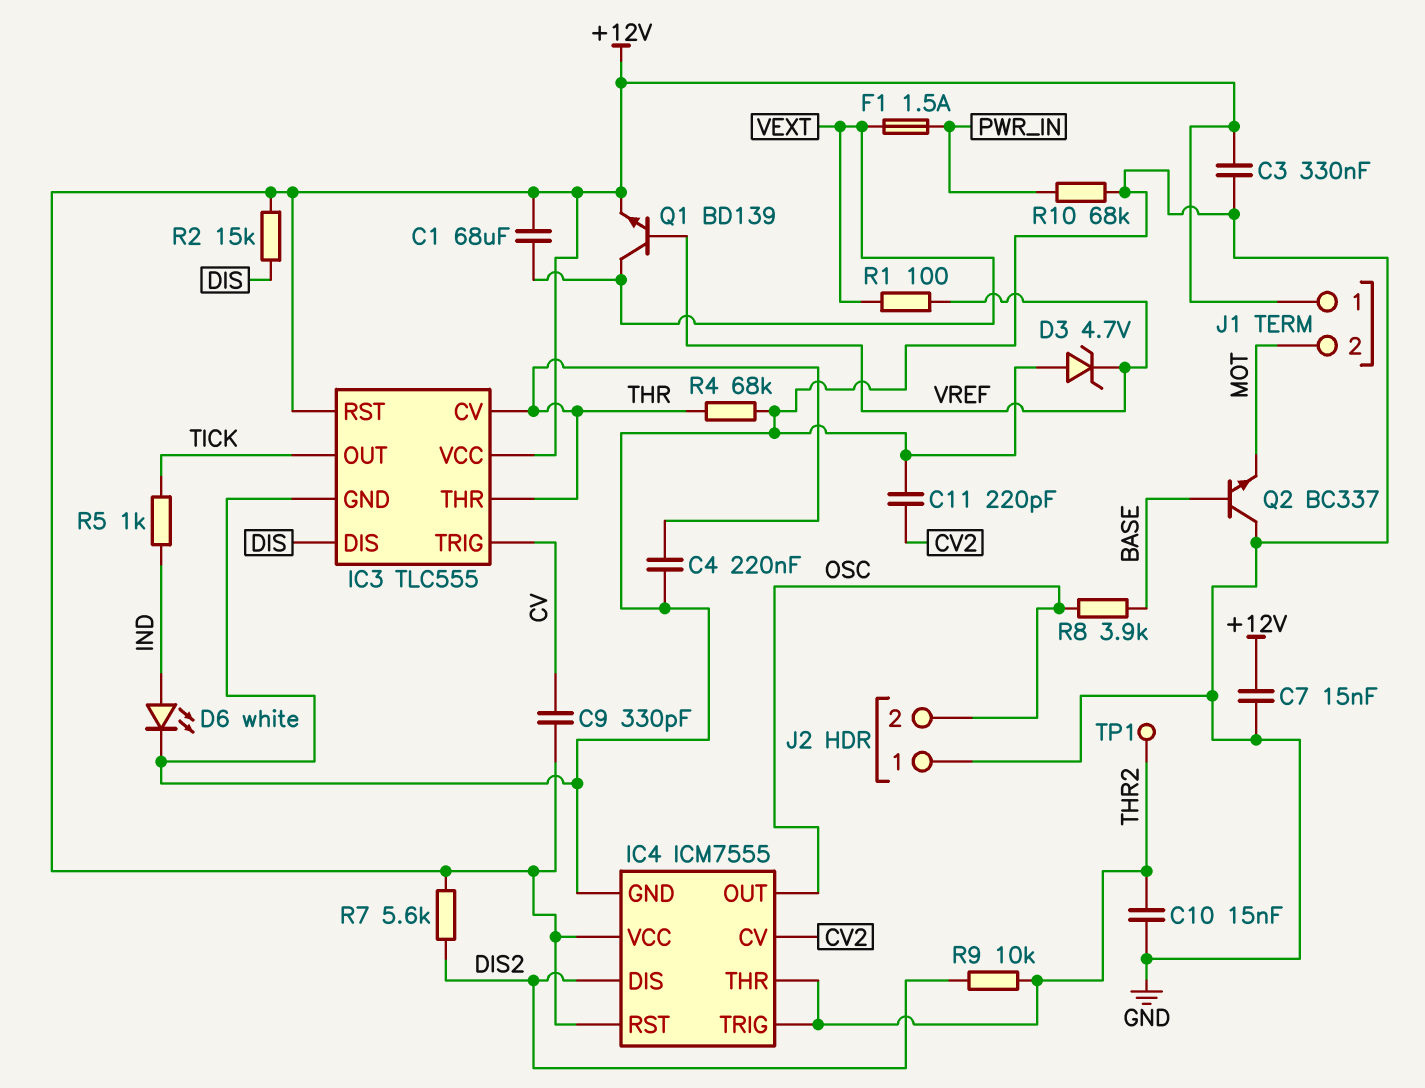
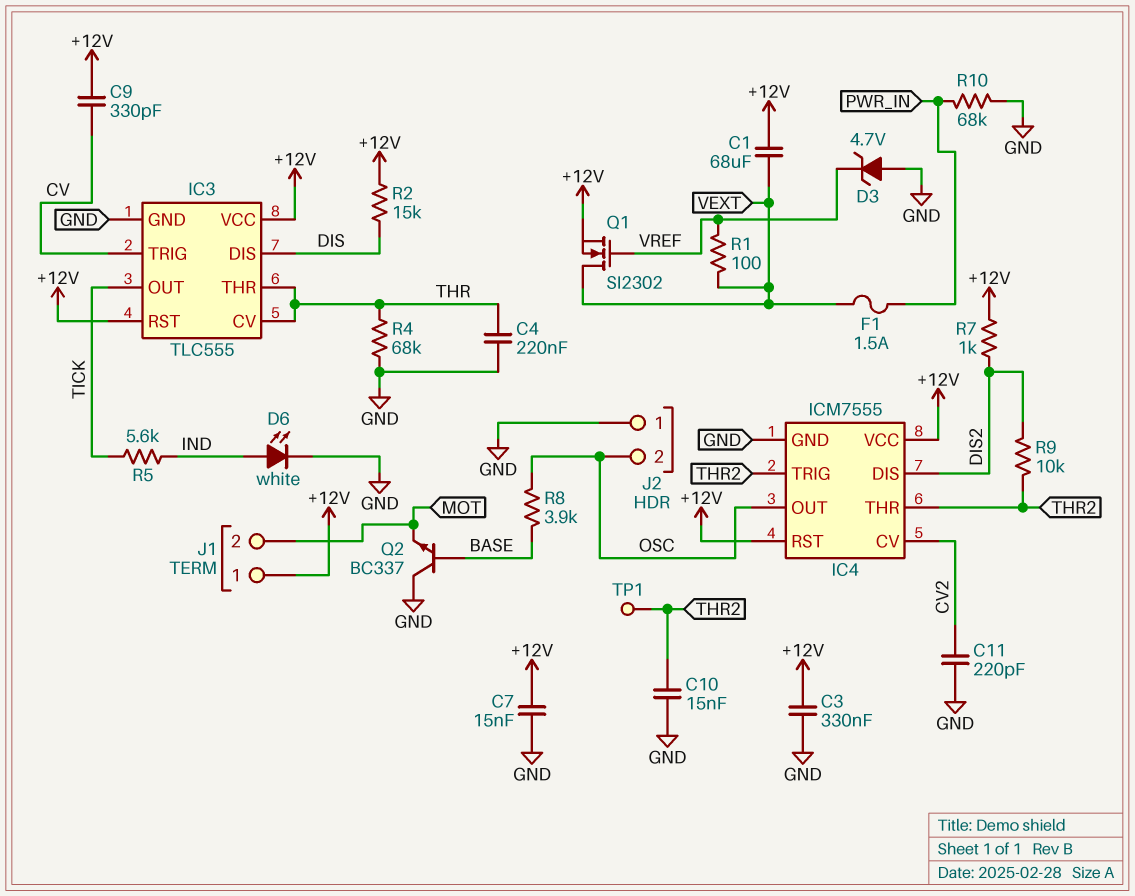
Q1: NPN BD139 (B VREF, C VEXT, E +12V) -> NMOS SI2302 (G VREF, D VEXT, S +12V)
R5: 1k (IND, TICK) -> 5.6k (IND, TICK)
R7: 5.6k (+12V, DIS2) -> 1k (+12V, DIS2)

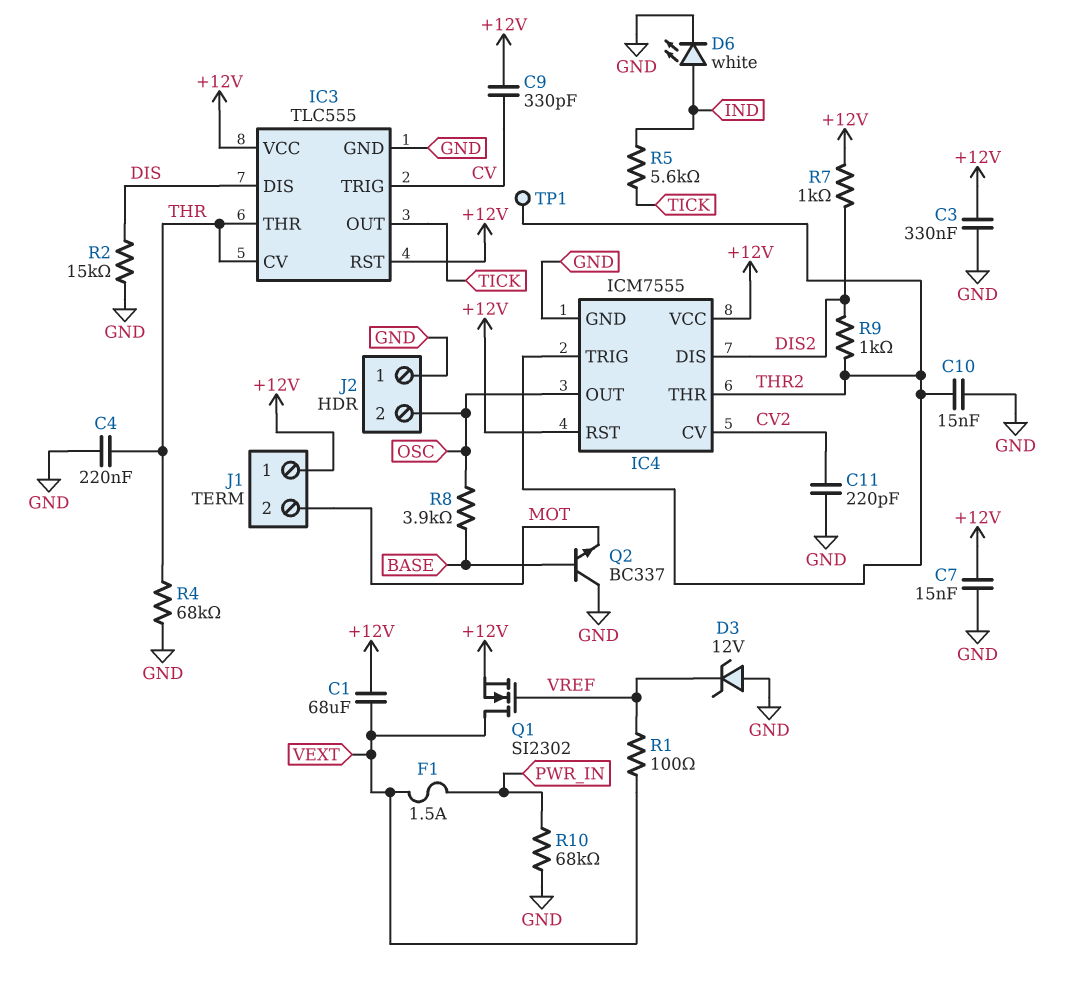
D3: zener 4.7V (A GND, K VREF) -> zener 12V (A GND, K VREF)
R2: 15k (+12V, DIS) -> 15k (DIS, GND)
R9: 10k (DIS2, THR2) -> 1k (DIS2, THR2)

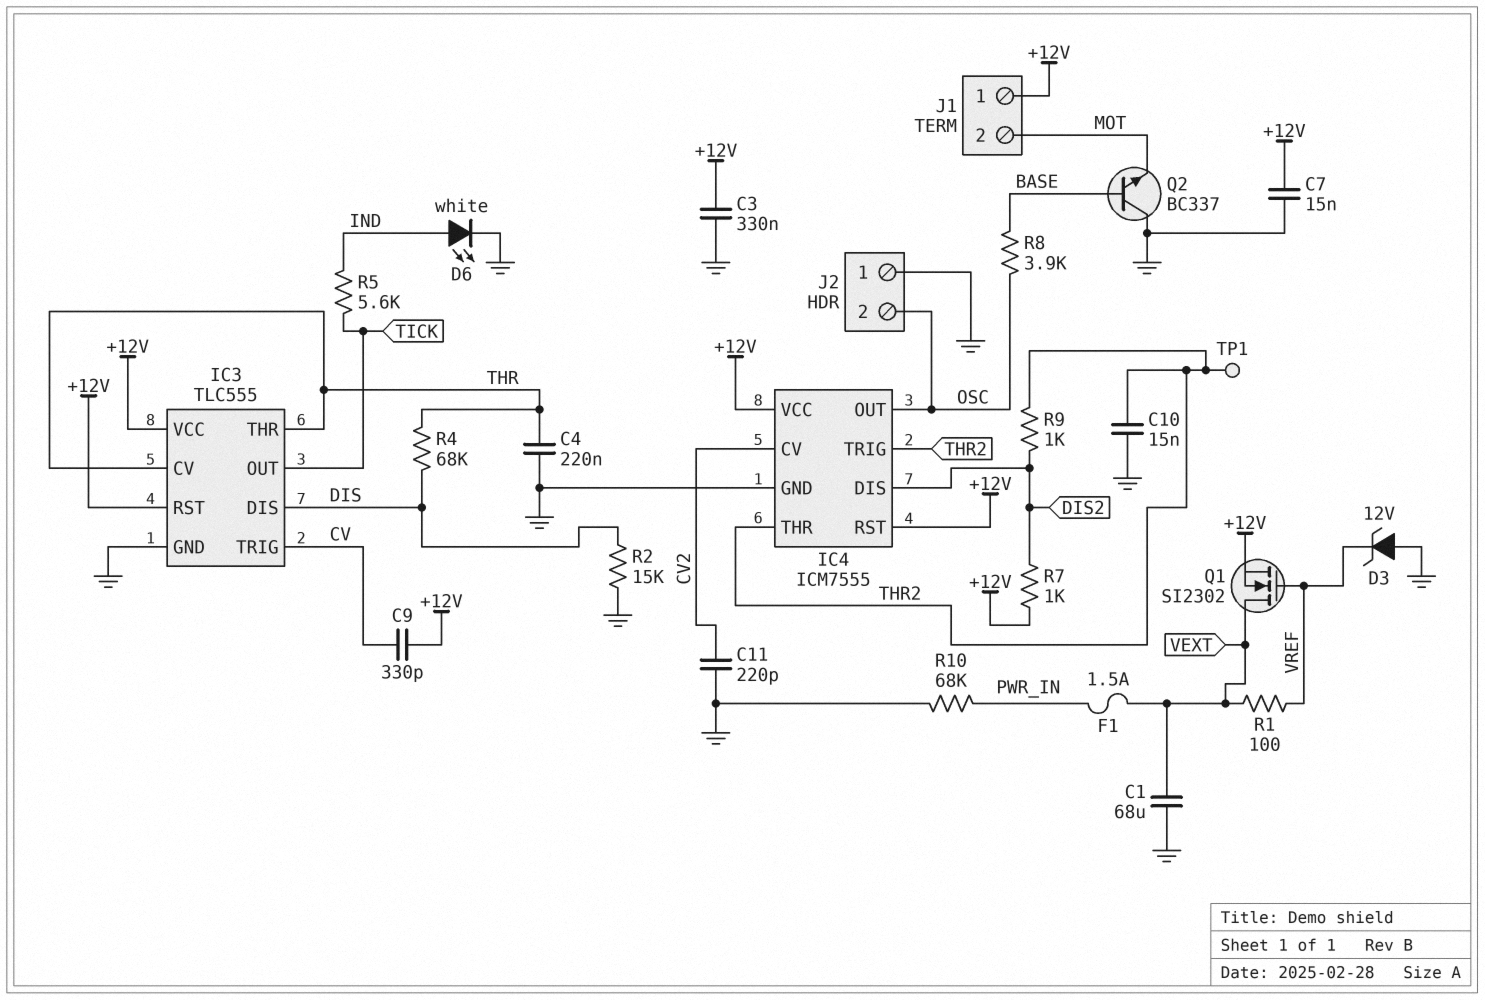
C1: 68uF (+12V, VEXT) -> 68uF (GND, VEXT)
R4: 68k (GND, THR) -> 68k (DIS, THR)

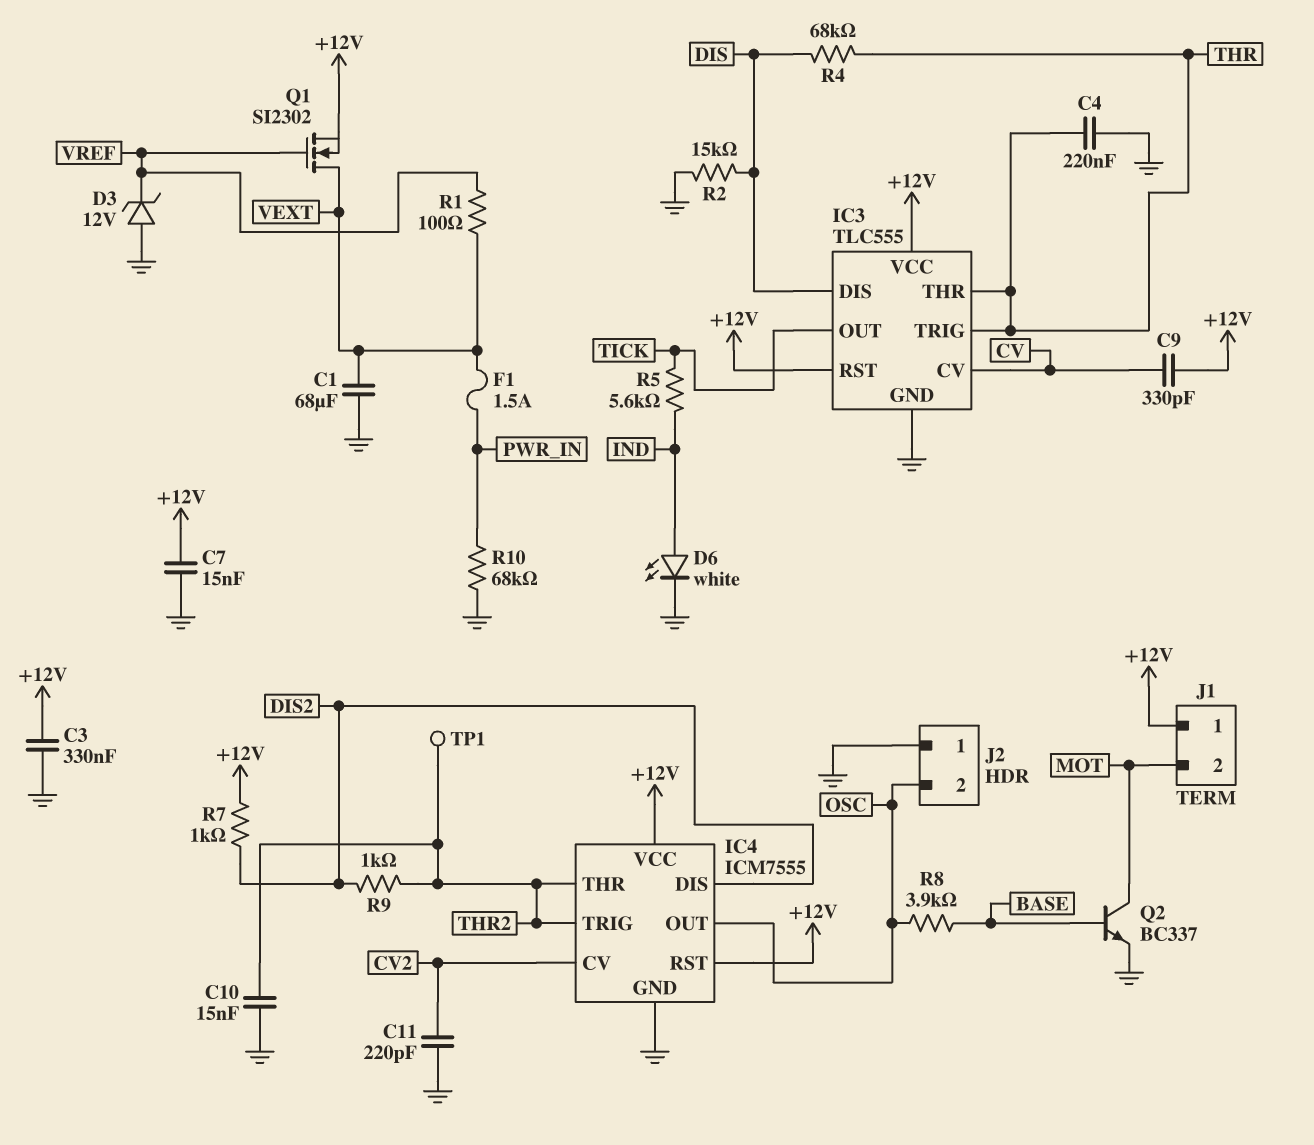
IC3 pin CV: THR -> CV
IC3 pin TRIG: CV -> THR
Q2: NPN BC337 (B BASE, C GND, E MOT) -> NPN BC337 (B BASE, C MOT, E GND)

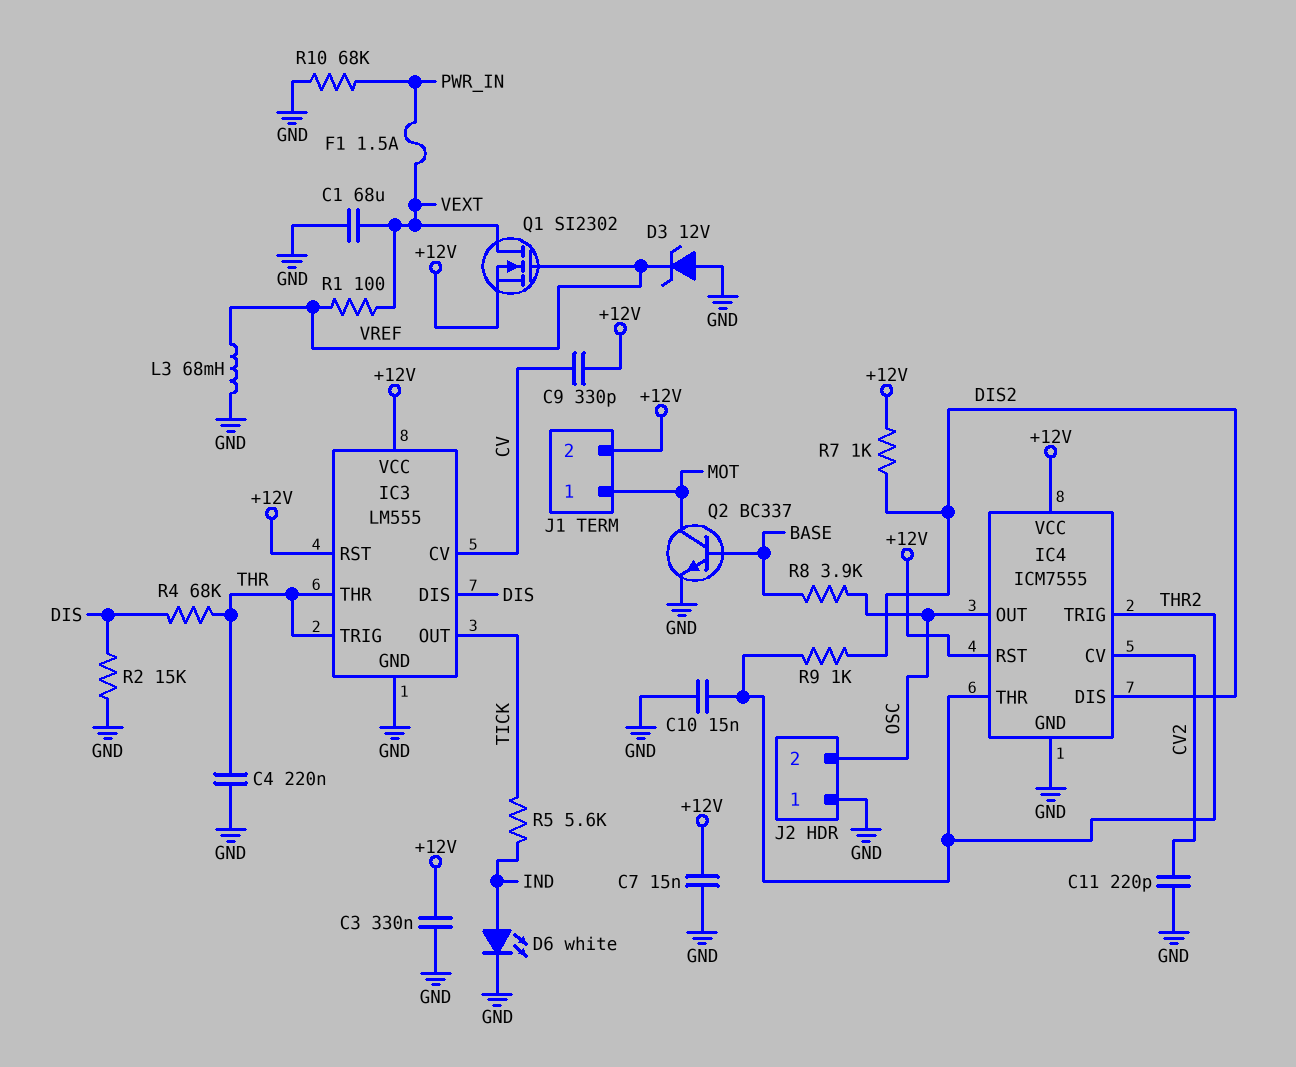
IC3: TLC555 -> LM555
J1 pin 1: +12V -> MOT
J1 pin 2: MOT -> +12V
L3: none -> 68mH (GND, VREF)
TP1: test point (THR2) -> none

